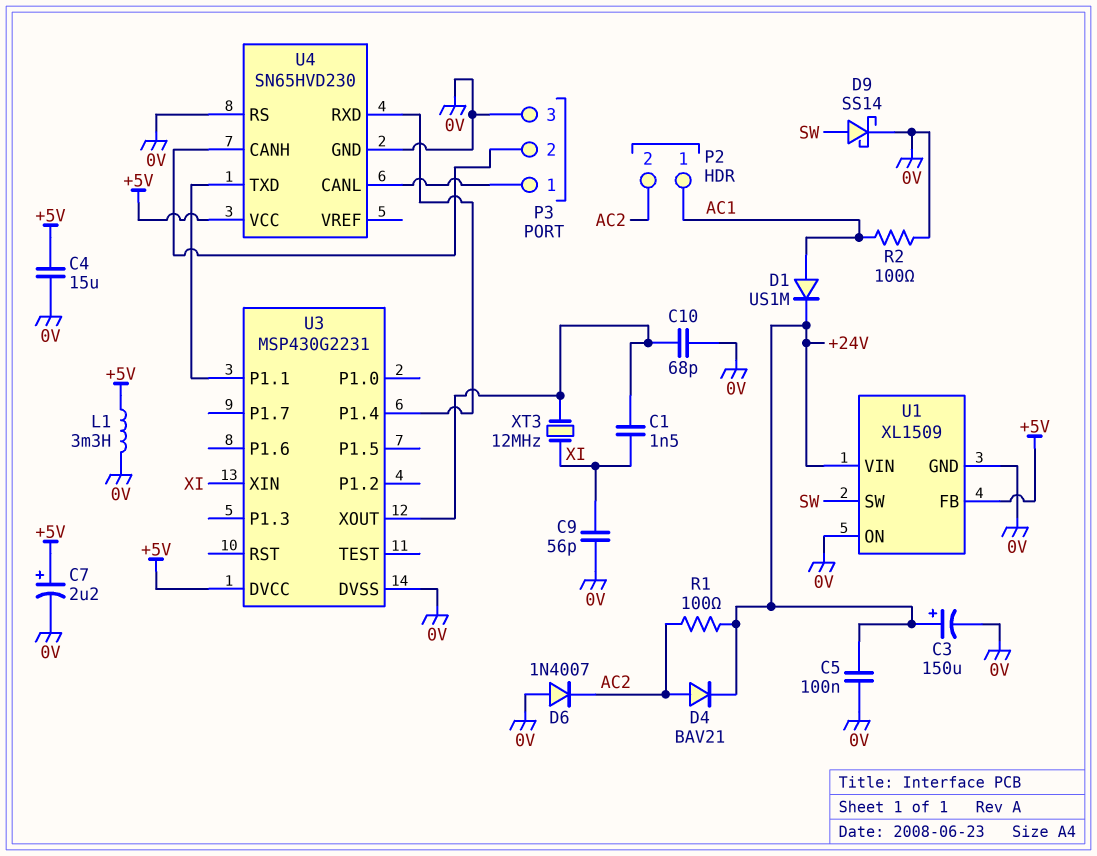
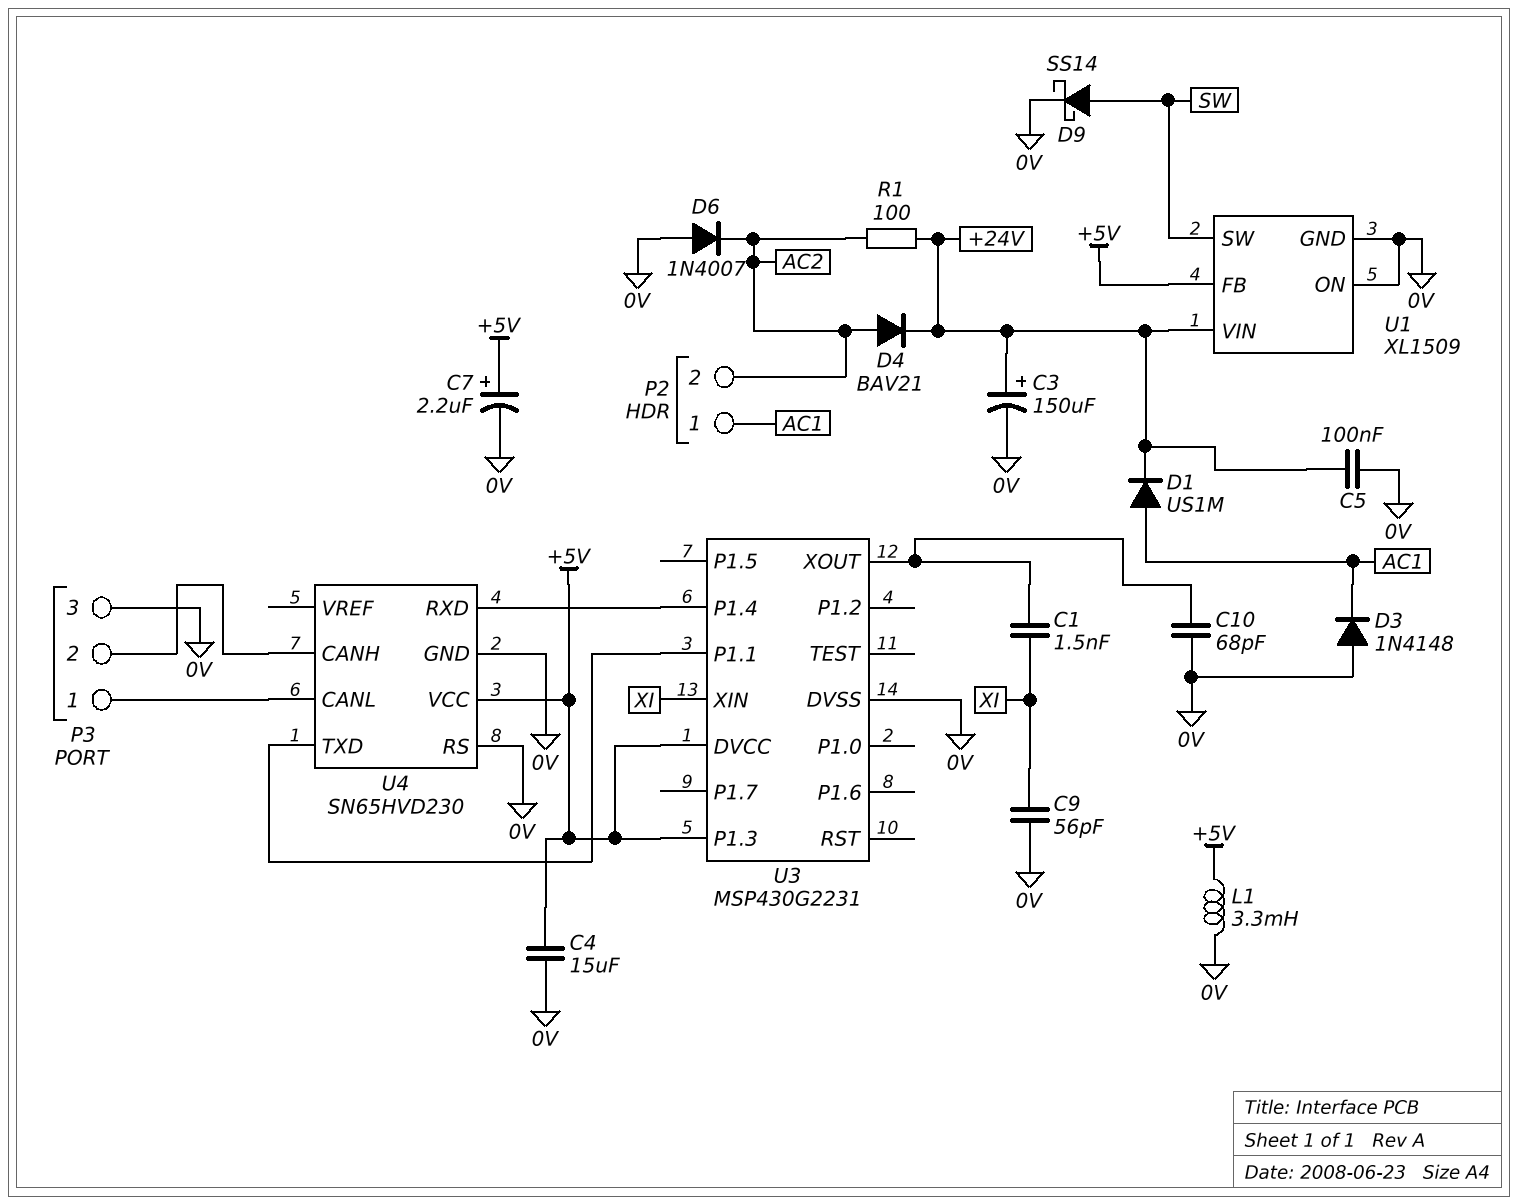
D3: none -> diode 1N4148 (A 0V, K AC1)
R2: 100 (0V, AC1) -> none
U3 pin P1.3: none -> +5V
XT3: 12MHz (U3/XOUT, XI) -> none

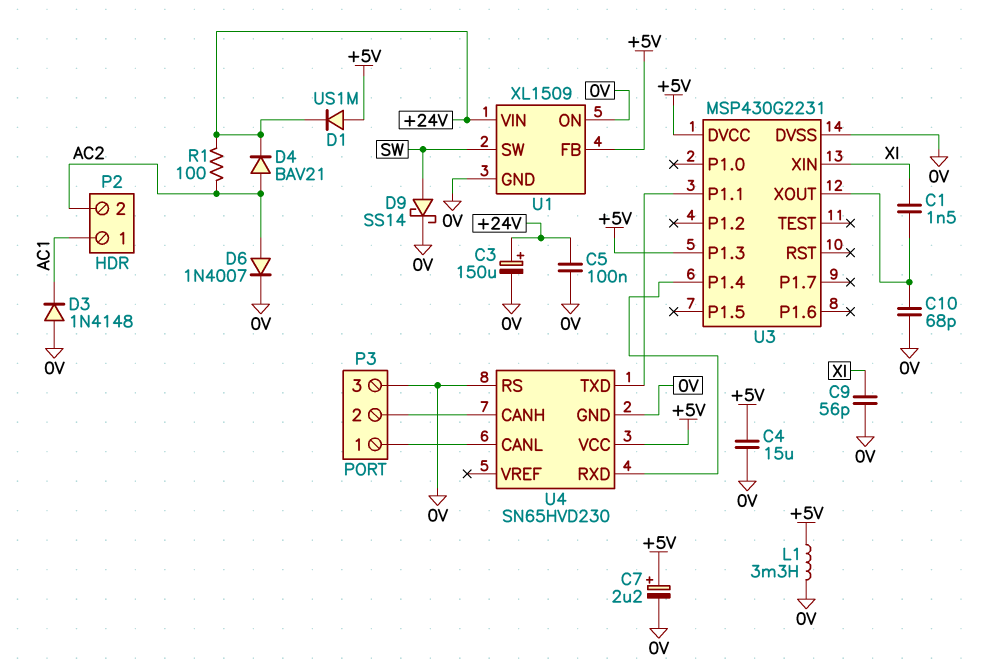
D1: diode US1M (A AC1, K +24V) -> diode US1M (A +5V, K +24V)
D6: diode 1N4007 (A 0V, K AC2) -> diode 1N4007 (A AC2, K 0V)

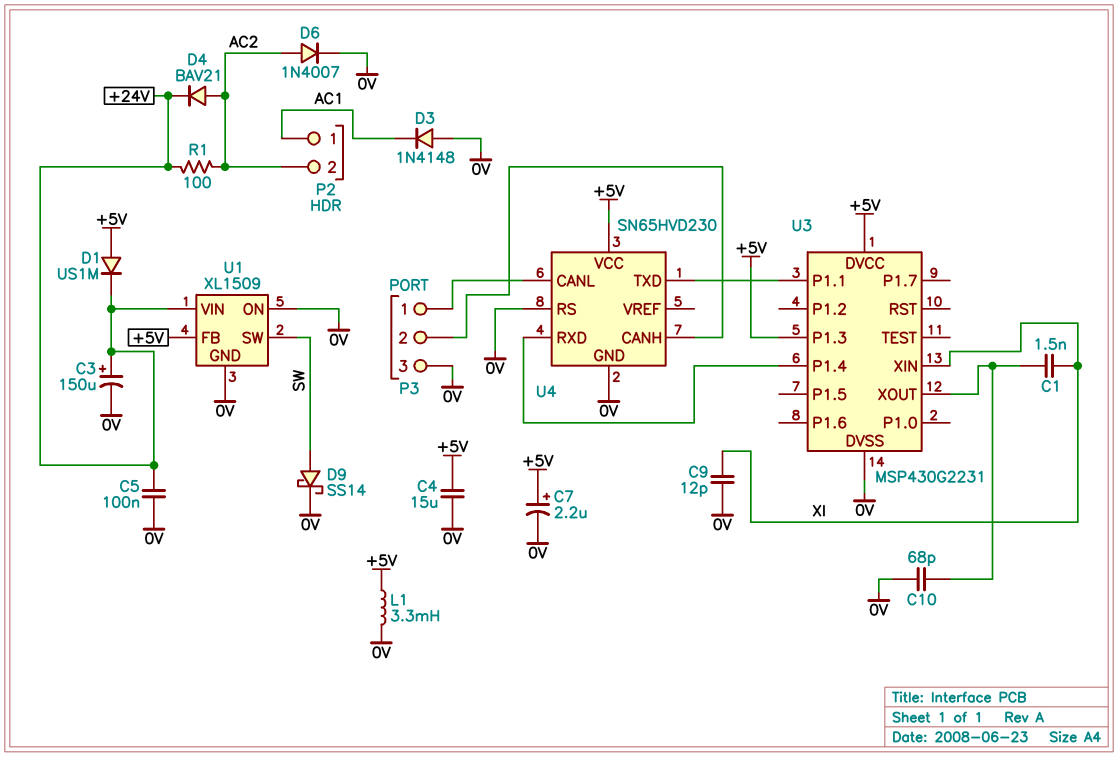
C9: 56pF (0V, XI) -> 12pF (0V, XI)

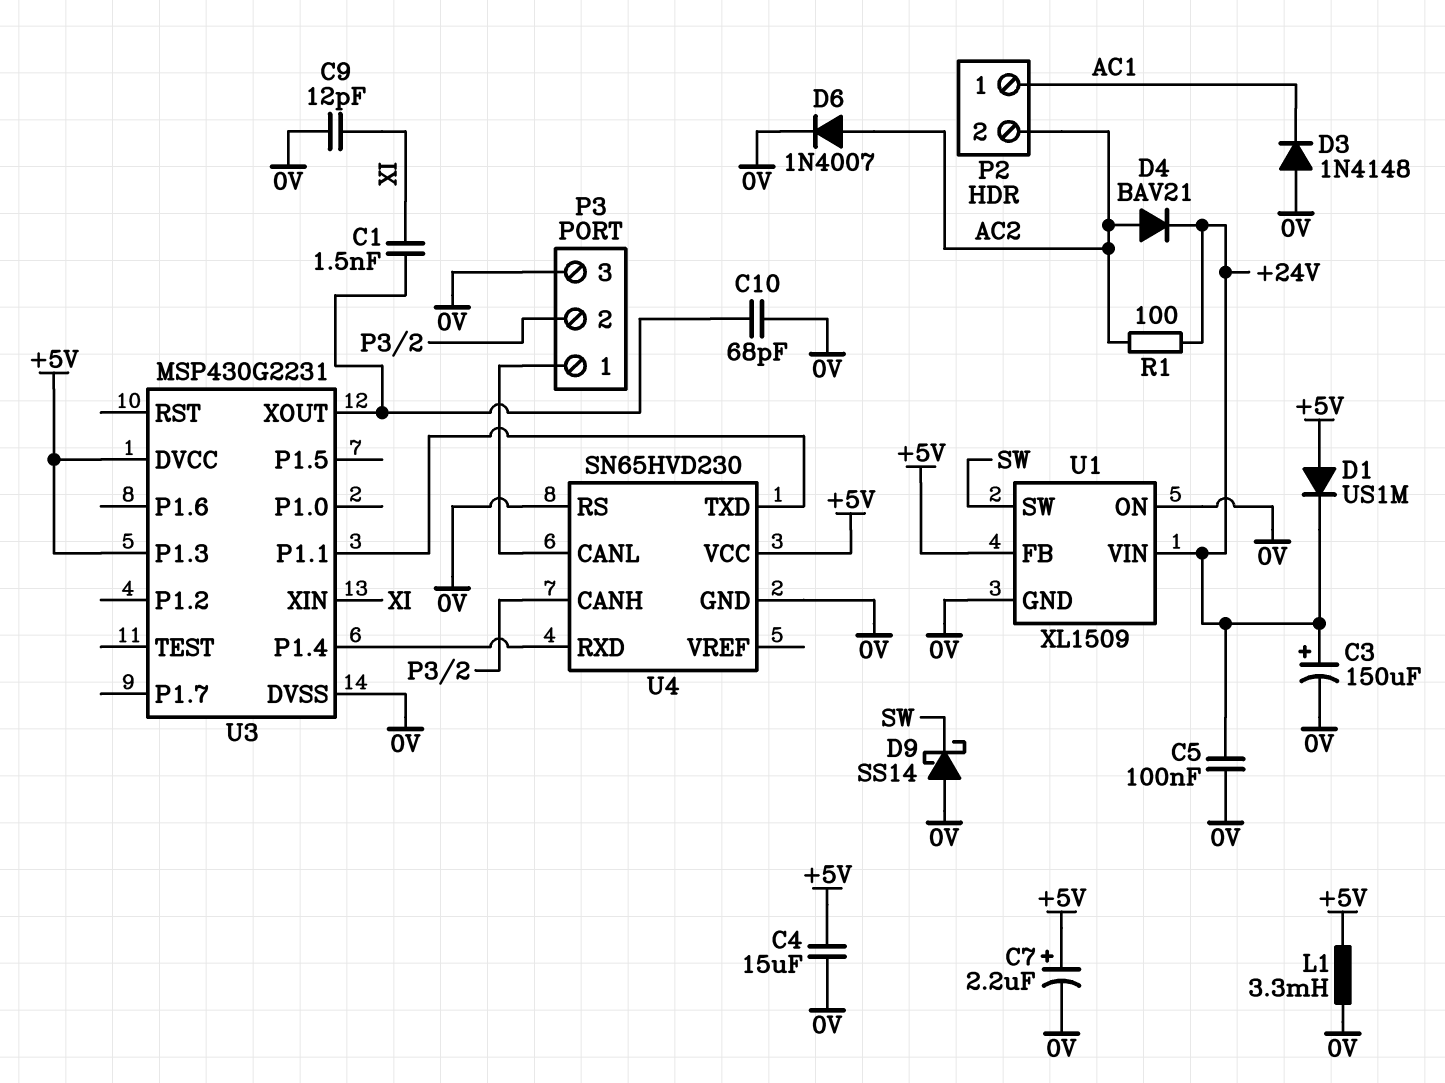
D9: schottky SS14 (A SW, K 0V) -> schottky SS14 (A 0V, K SW)

